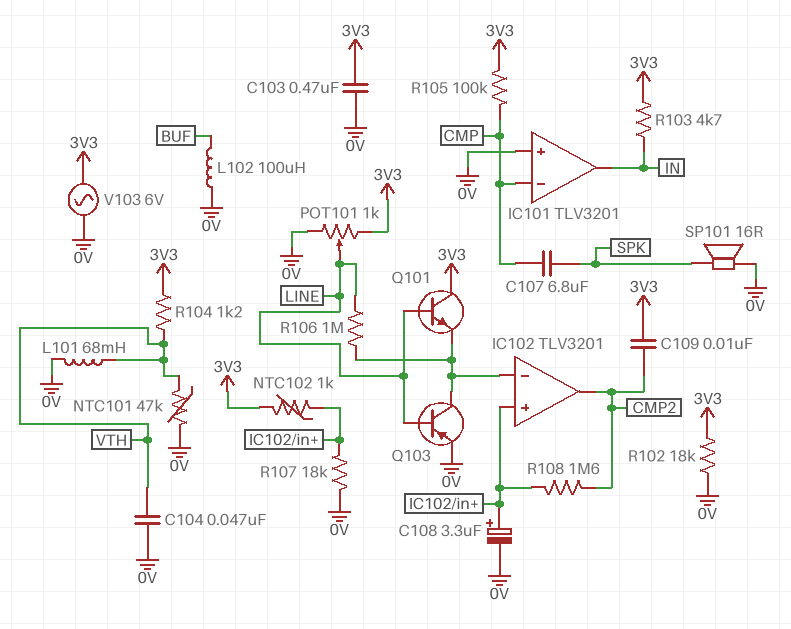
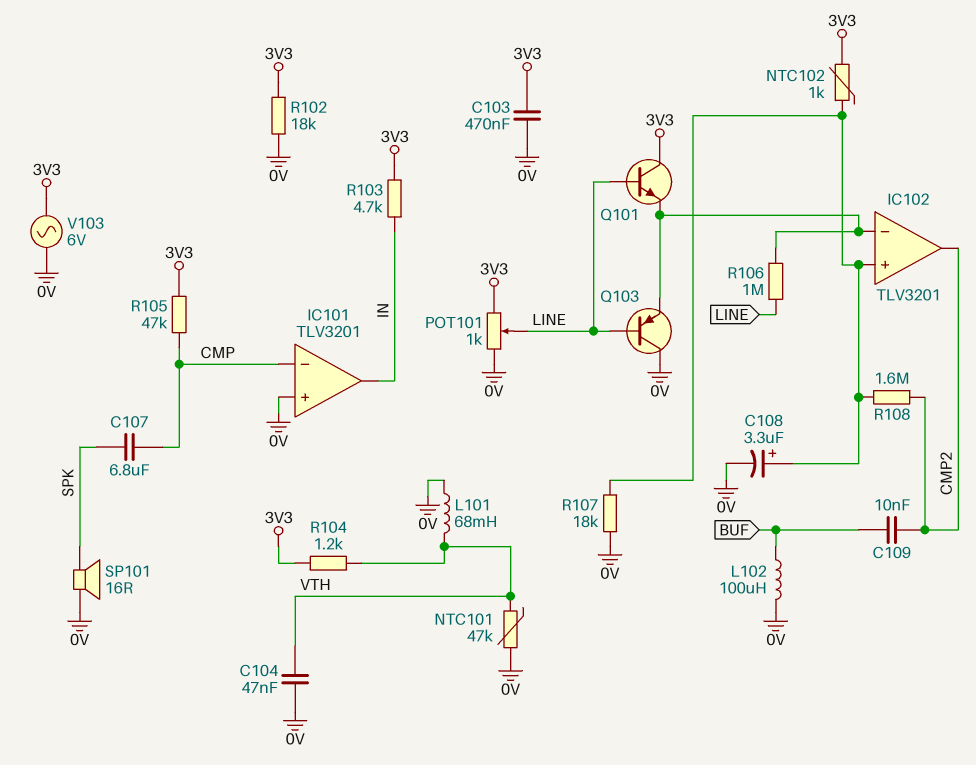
C109: 10nF (3V3, CMP2) -> 10nF (BUF, CMP2)
Q103: PNP (B LINE, C IC102/in-, E 0V) -> PNP (B LINE, C 0V, E IC102/in-)
R105: 100k (3V3, CMP) -> 47k (3V3, CMP)

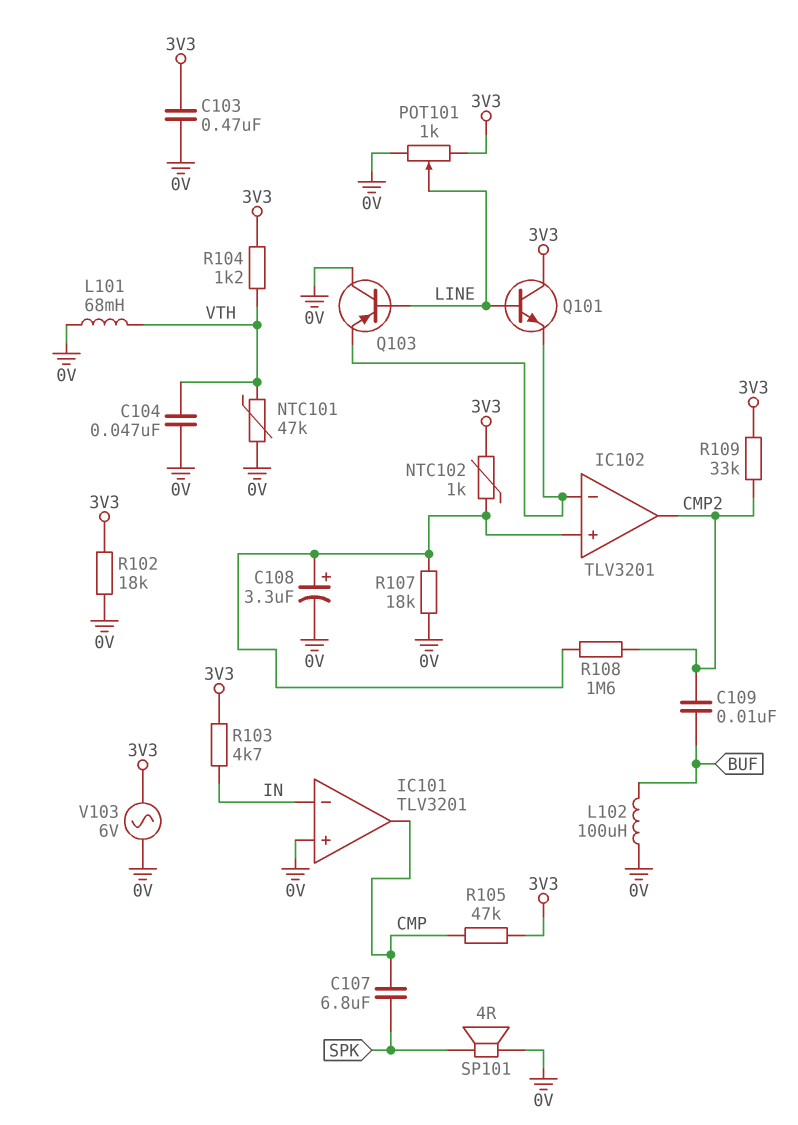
IC101 pin in-: CMP -> IN
IC101 pin out: IN -> CMP
R106: 1M (IC102/in-, LINE) -> none
R109: none -> 33k (3V3, CMP2)
SP101: speaker 16R (0V, SPK) -> speaker 4R (0V, SPK)

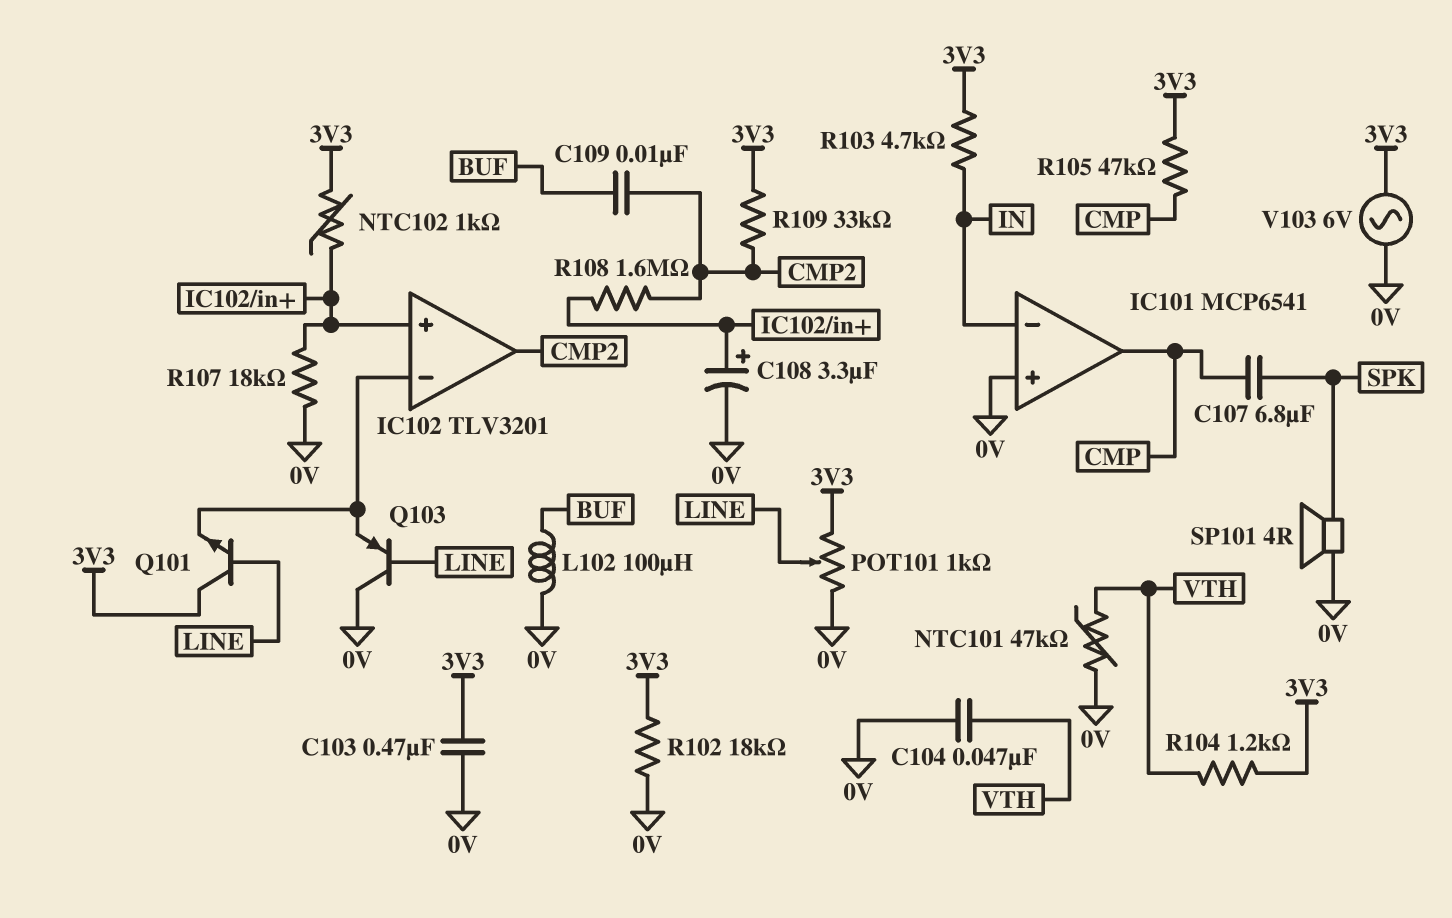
IC101: TLV3201 -> MCP6541
L101: 68mH (0V, VTH) -> none

